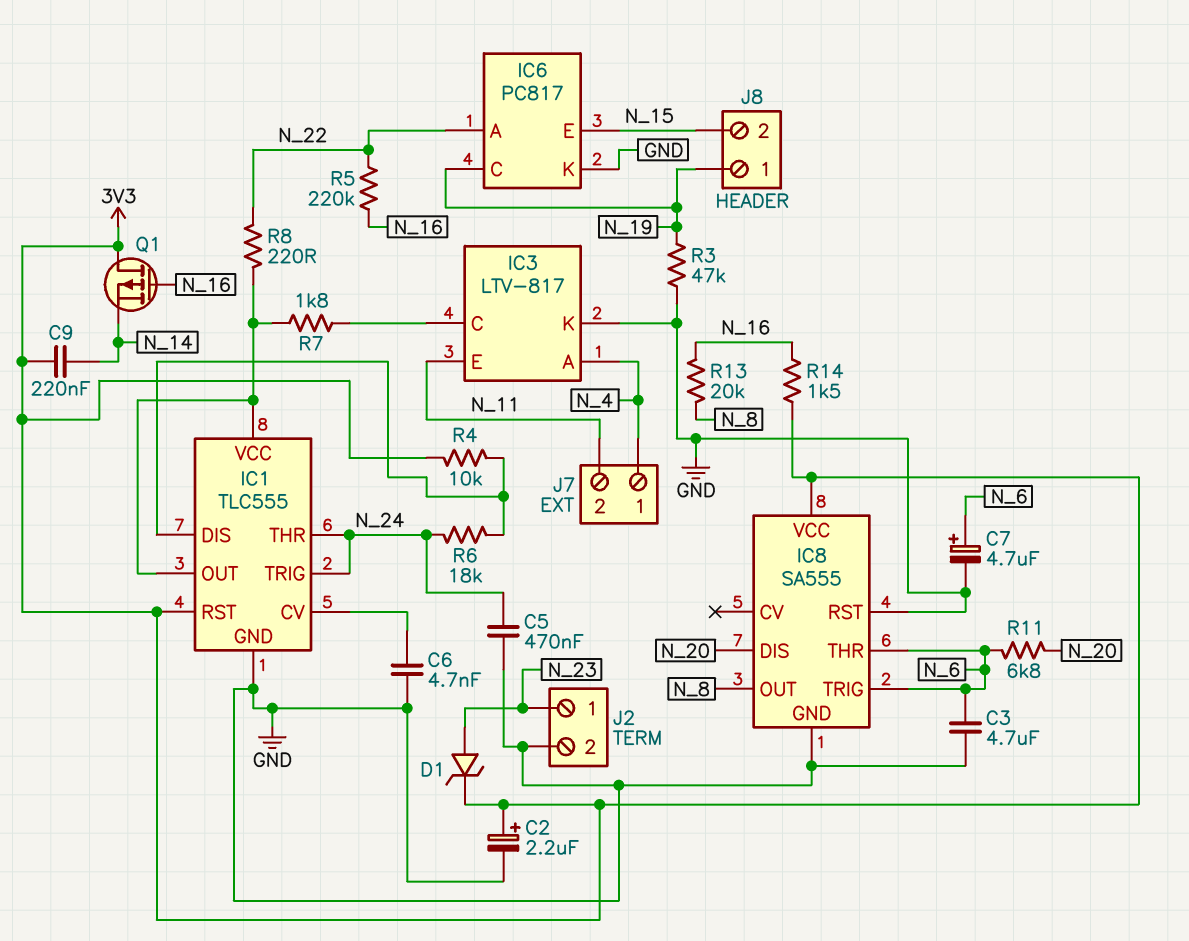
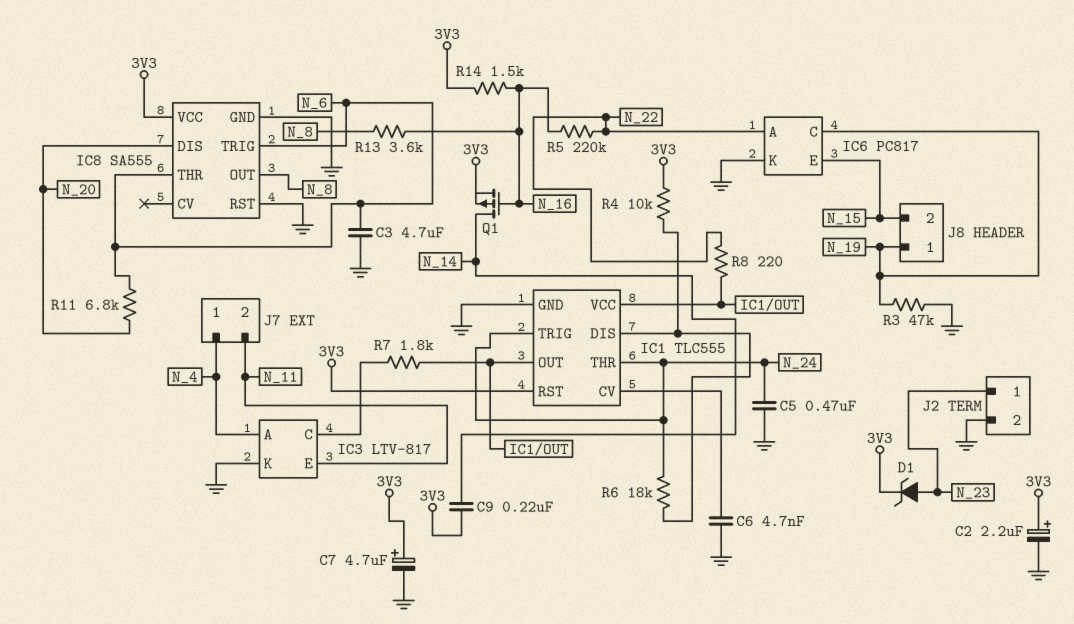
C7: 4.7uF (plus N_6, minus GND) -> 4.7uF (plus 3V3, minus GND)
Q1: PMOS (G N_16, D 3V3, S N_14) -> PMOS (G N_16, D N_14, S 3V3)
R13: 20k (N_8, N_16) -> 3.6k (N_8, N_16)

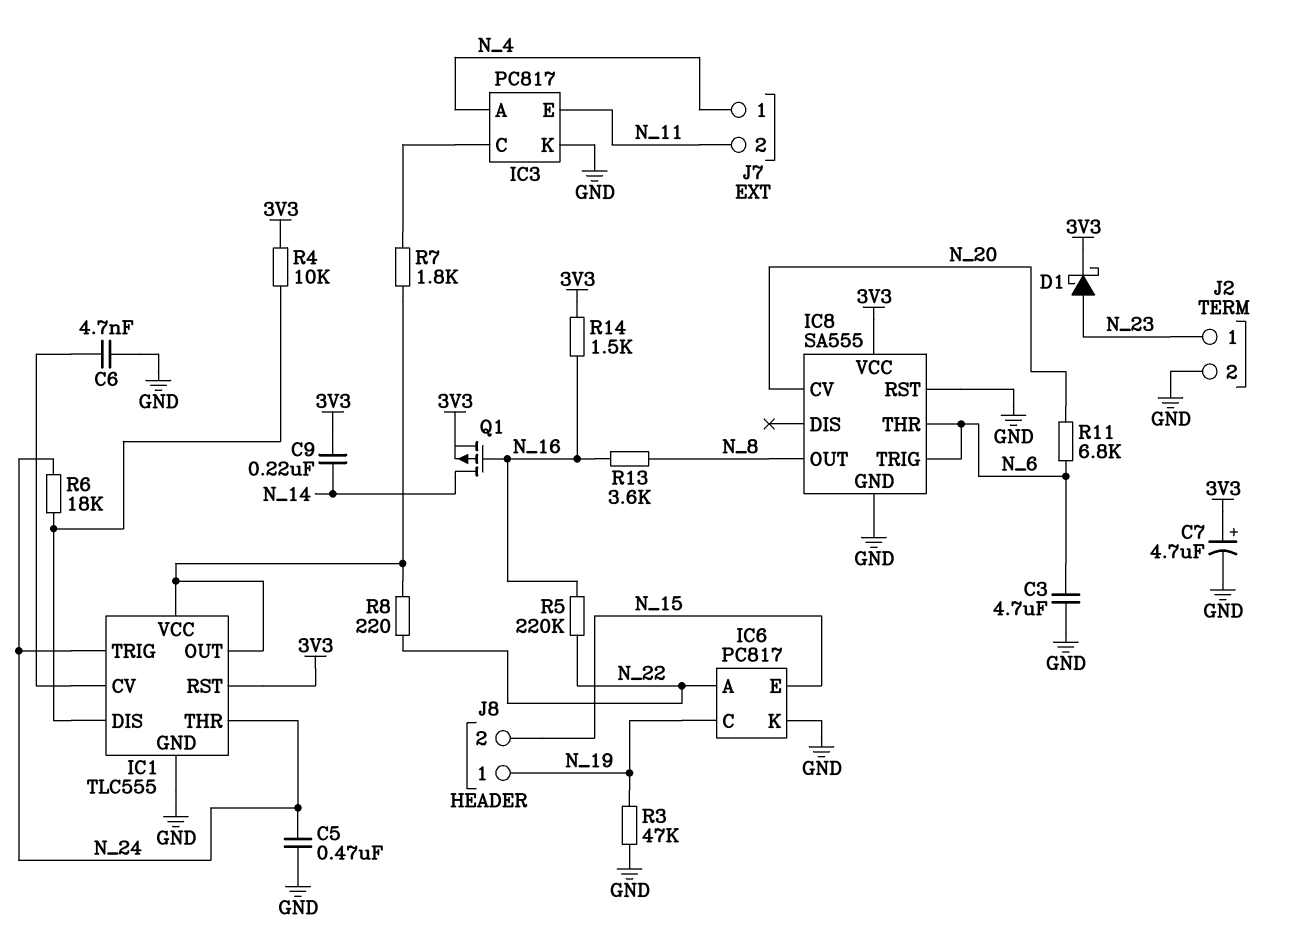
C2: 2.2uF (plus 3V3, minus GND) -> none
D1: zener (A N_23, K 3V3) -> schottky (A N_23, K 3V3)
IC3: LTV-817 -> PC817
IC8 pin CV: none -> N_20
IC8 pin DIS: N_20 -> none

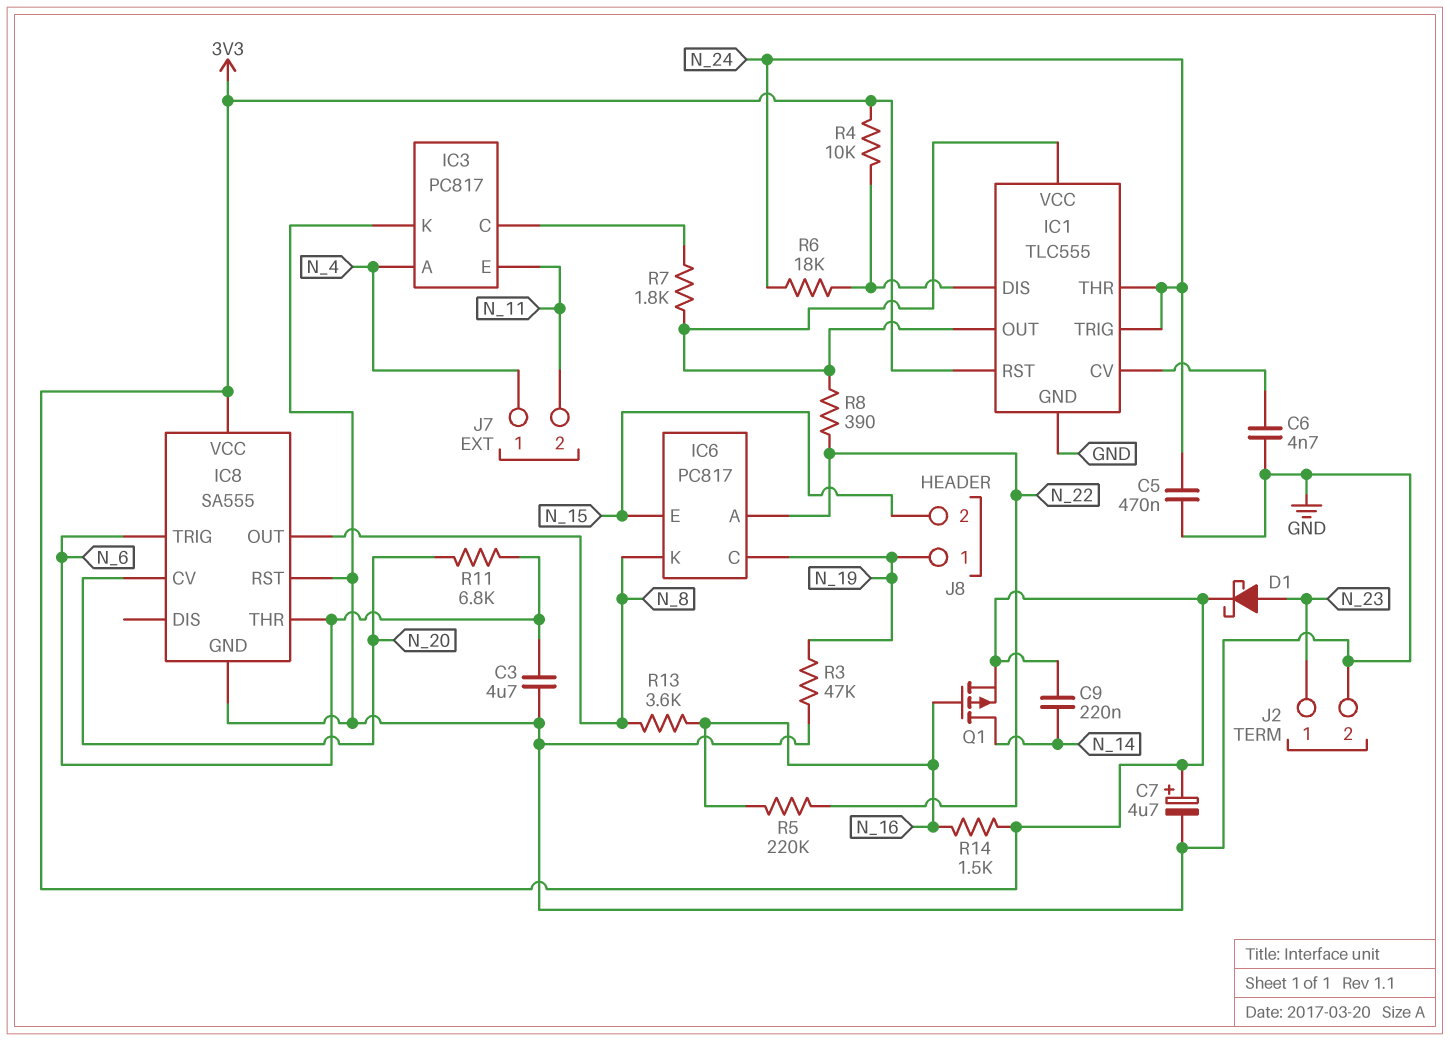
IC6 pin K: GND -> N_8
R8: 220 (IC1/OUT, N_22) -> 390 (IC1/OUT, N_22)

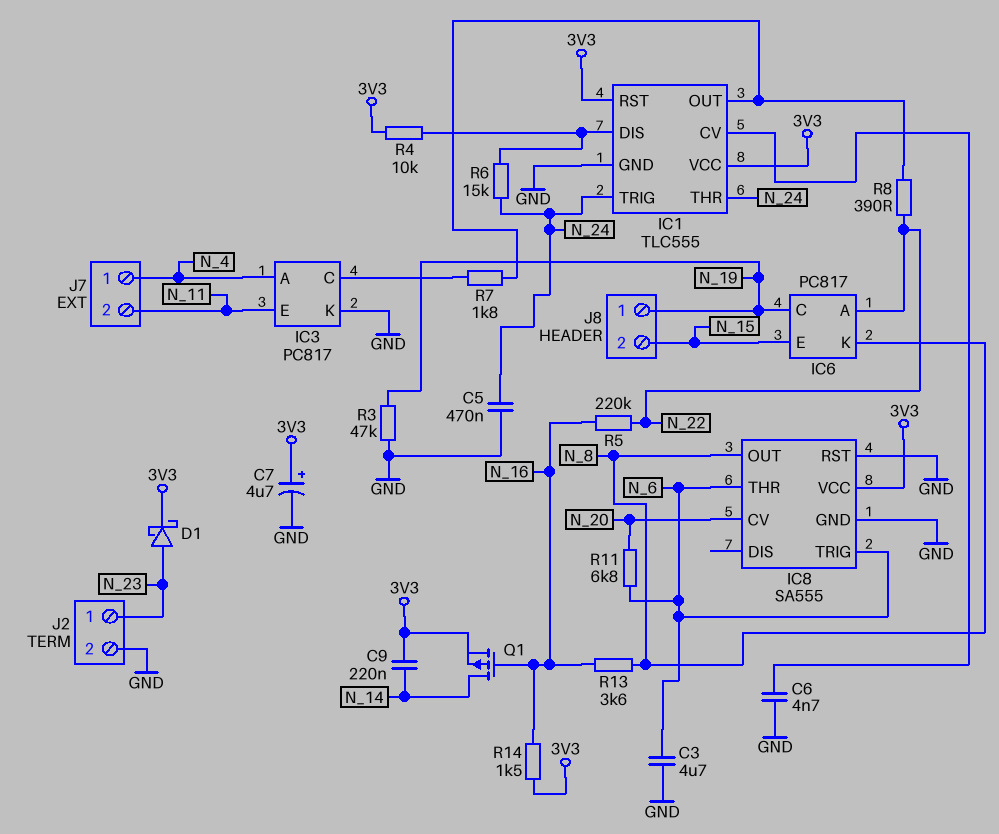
IC1 pin VCC: IC1/OUT -> 3V3
R6: 18k (IC1/DIS, N_24) -> 15k (IC1/DIS, N_24)

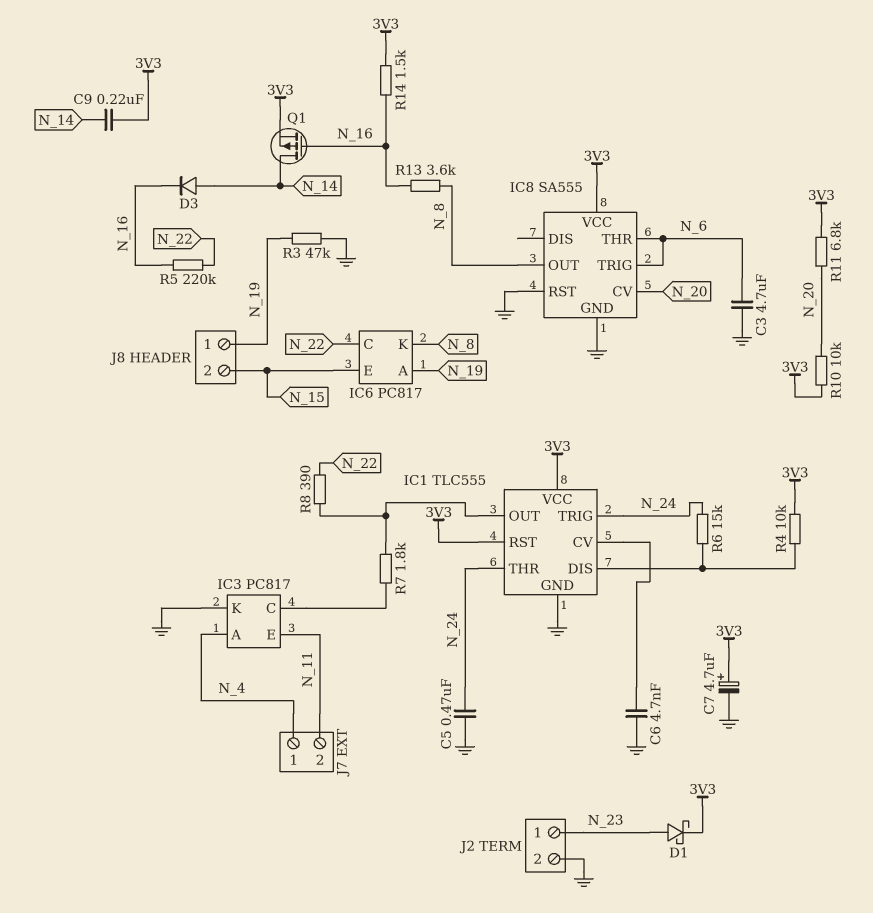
D3: none -> diode (A N_14, K N_16)
IC6 pin A: N_22 -> N_19
IC6 pin C: N_19 -> N_22
R10: none -> 10k (3V3, N_20)
R11: 6.8k (N_6, N_20) -> 6.8k (3V3, N_20)

